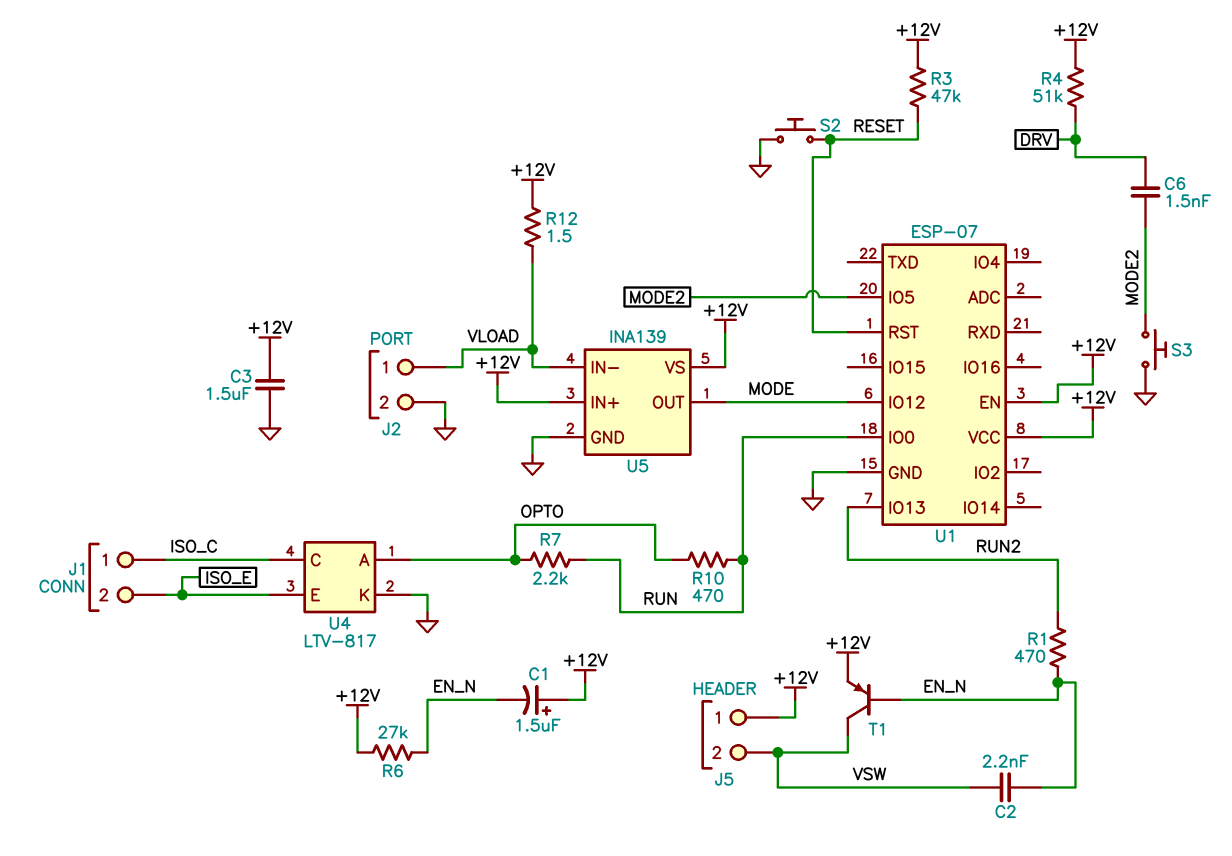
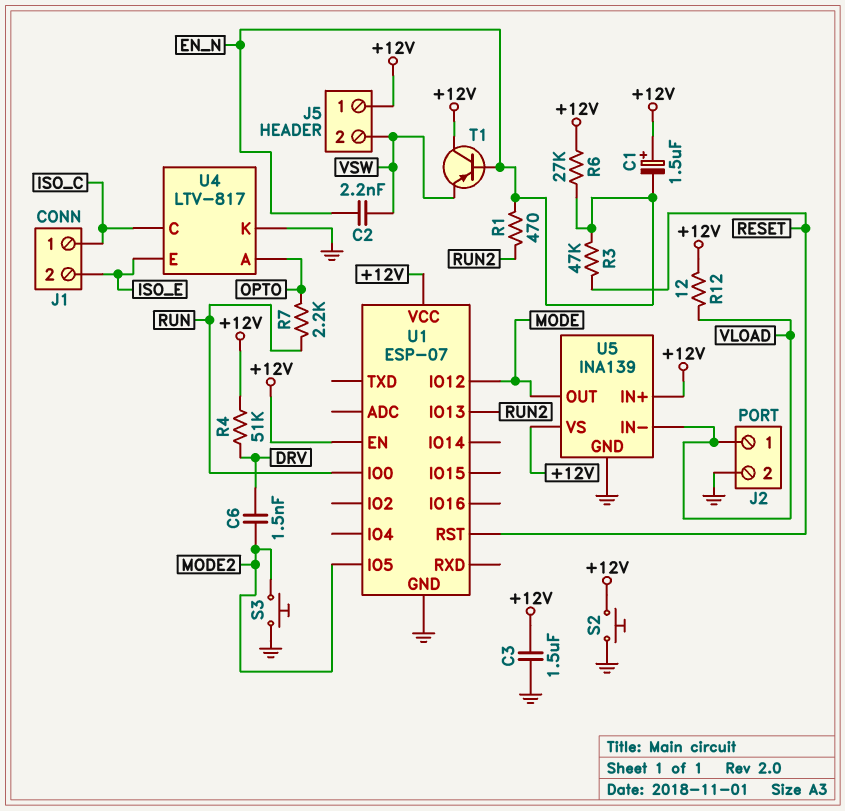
R3: 47k (+12V, RESET) -> 47k (EN_N, RESET)
R10: 470 (OPTO, RUN) -> none
R12: 1.5 (+12V, VLOAD) -> 12 (+12V, VLOAD)
S2: button (GND, RESET) -> button (+12V, GND)
T1: PNP (B EN_N, C VSW, E +12V) -> PNP (B EN_N, C +12V, E VSW)

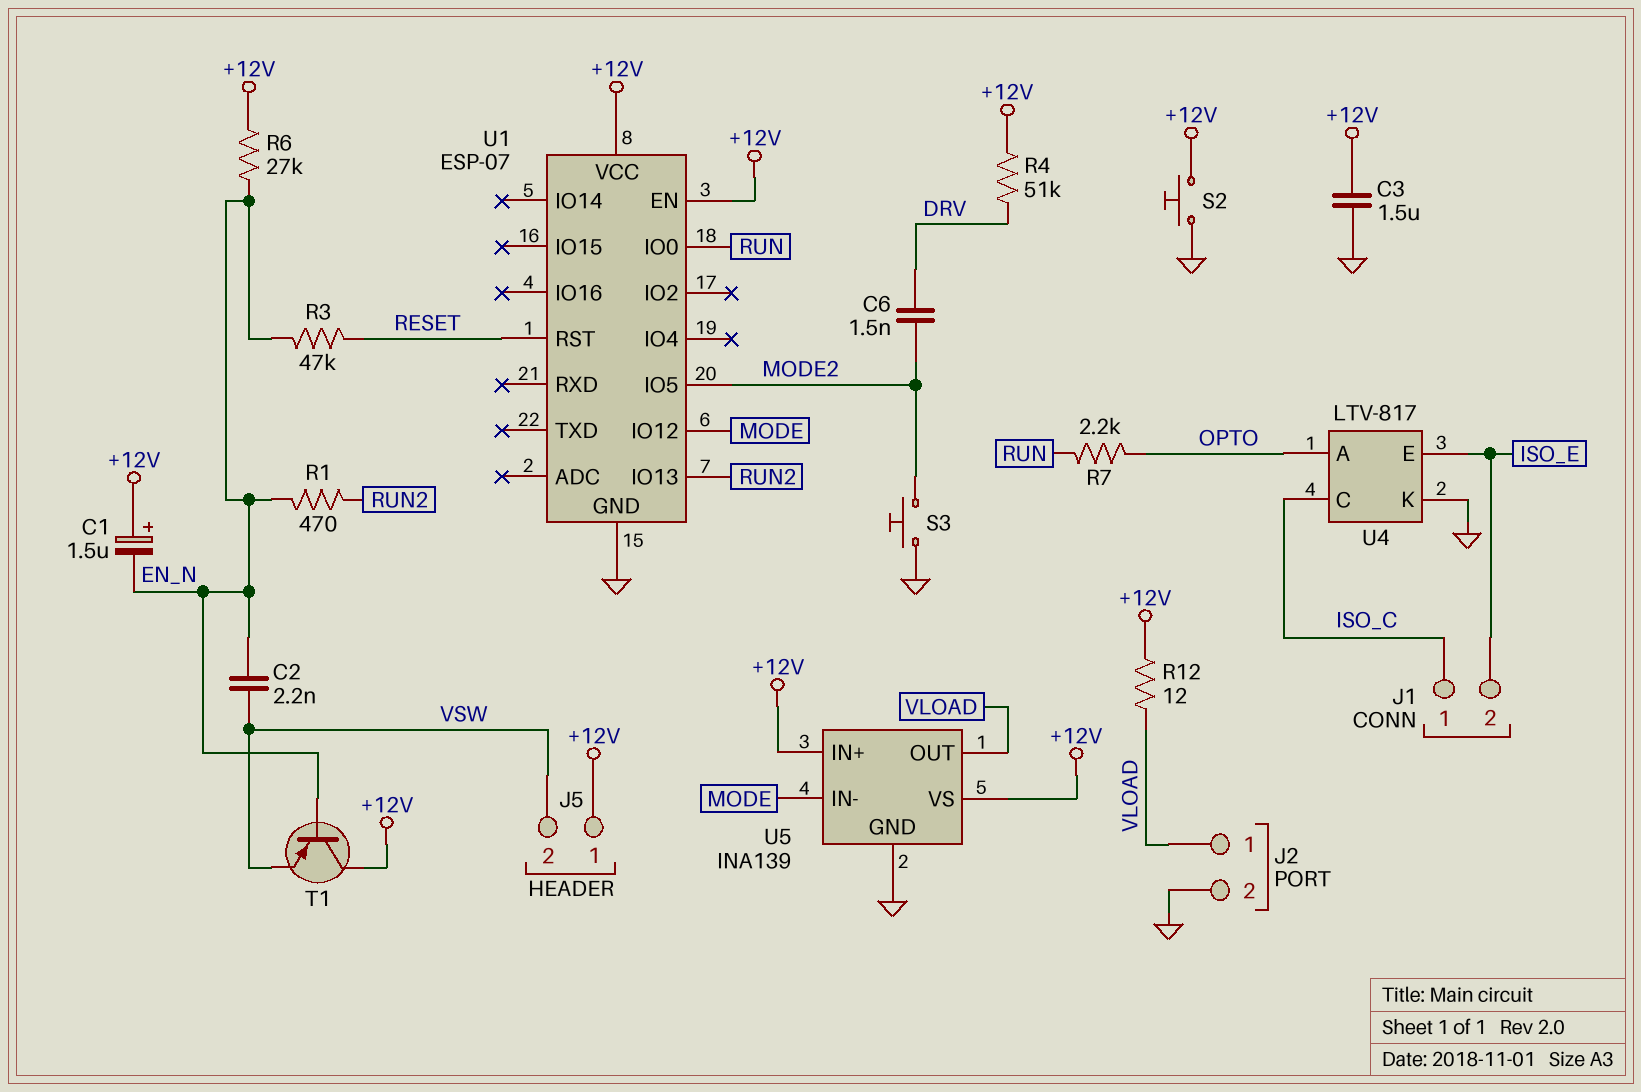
U5 pin IN-: VLOAD -> MODE
U5 pin OUT: MODE -> VLOAD

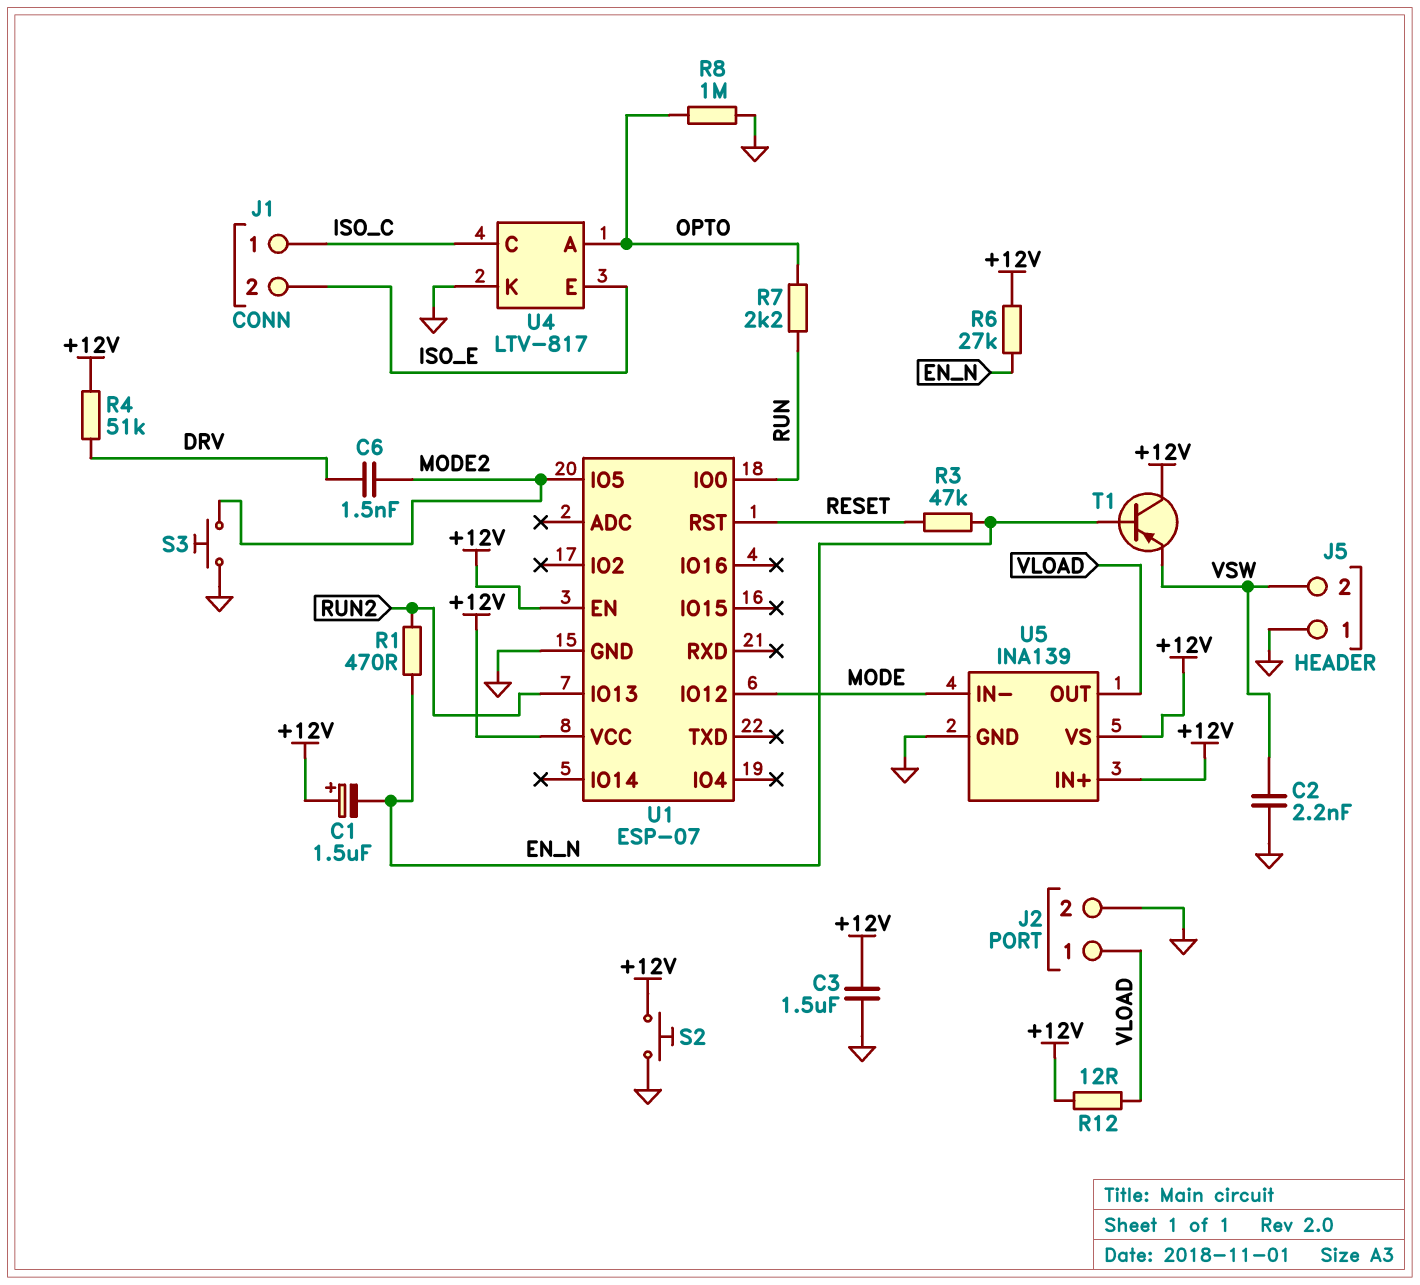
C2: 2.2nF (EN_N, VSW) -> 2.2nF (GND, VSW)
J5 pin 1: +12V -> GND
R8: none -> 1M (GND, OPTO)

